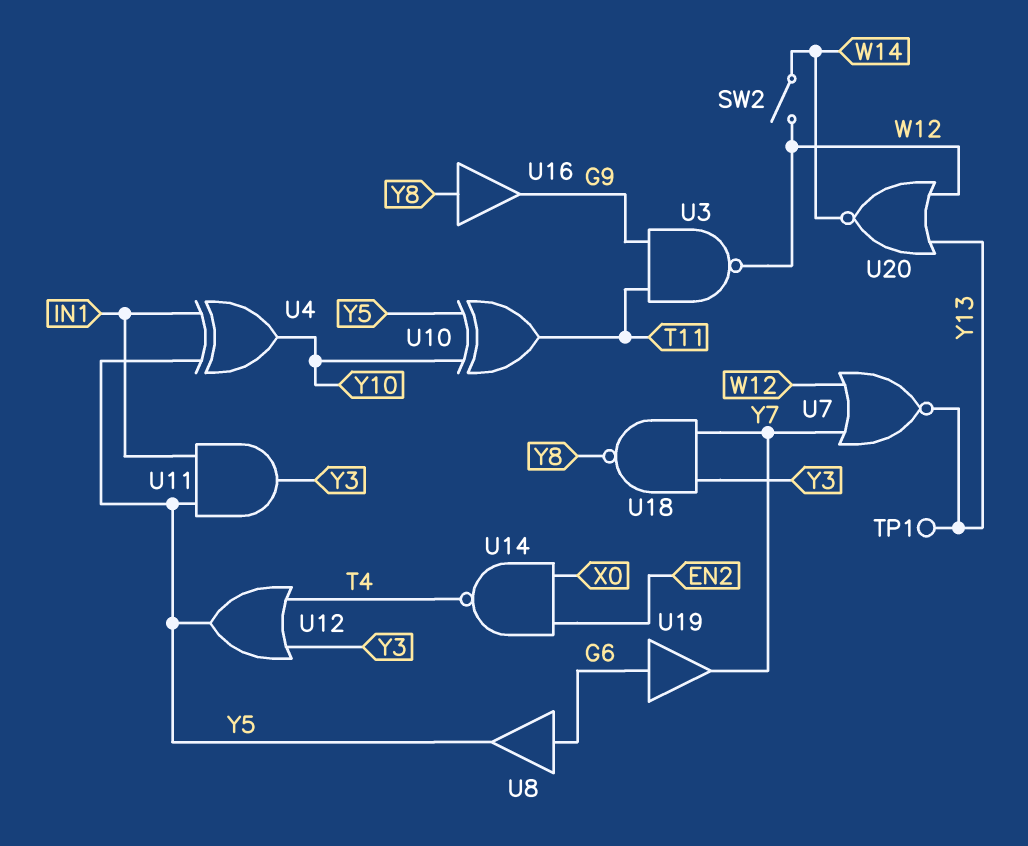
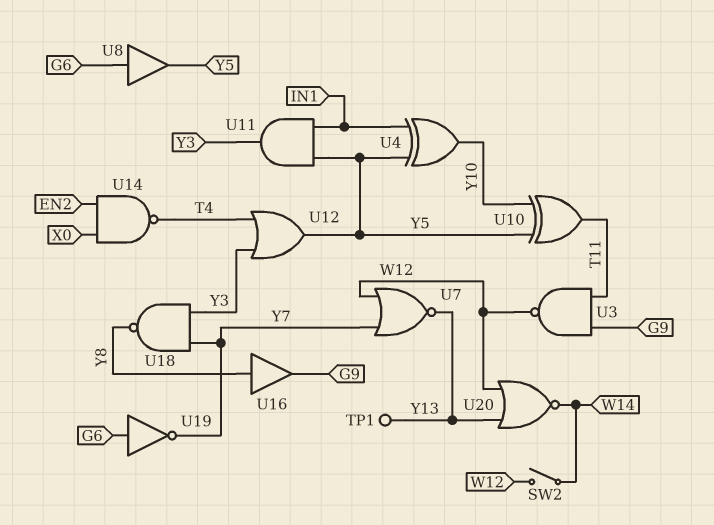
U19: buffer (in G6, out Y7) -> NOT (in G6, out Y7)

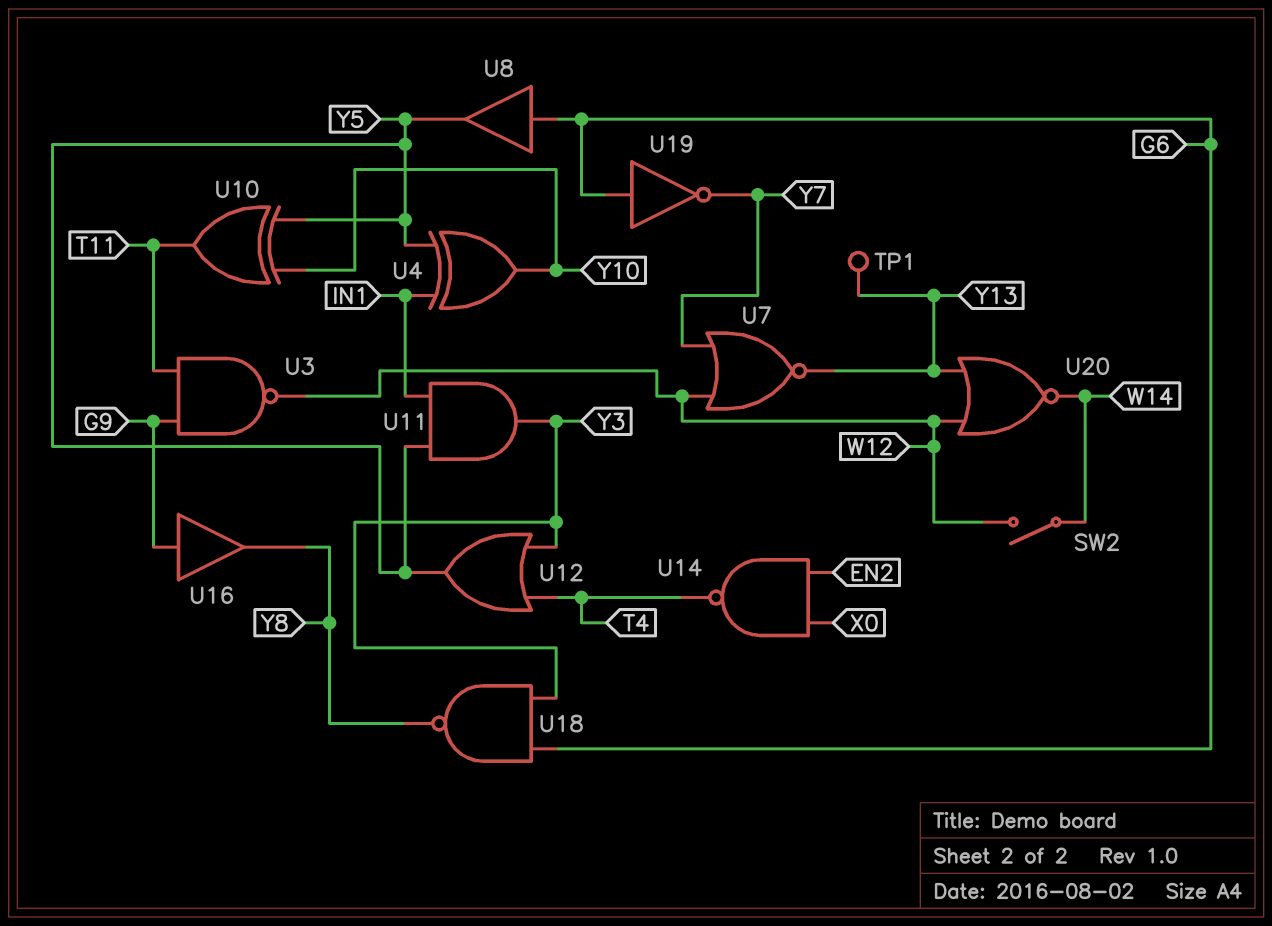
U16: buffer (in Y8, out G9) -> buffer (in G9, out Y8)
U18: NAND (in Y3, in Y7, out Y8) -> NAND (in G6, in Y3, out Y8)

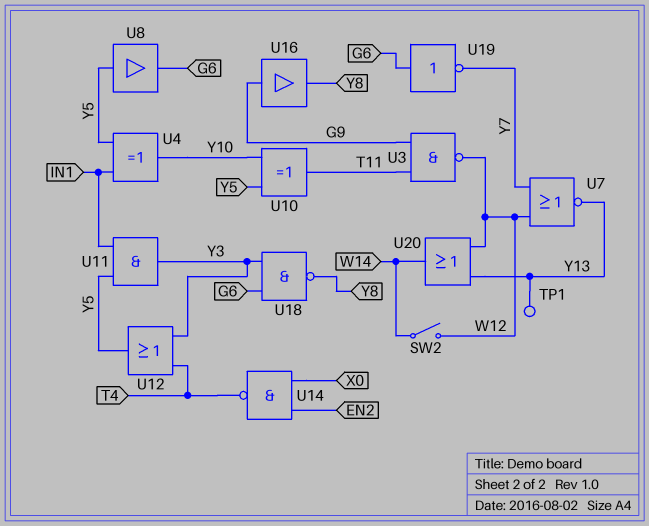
U8: buffer (in G6, out Y5) -> buffer (in Y5, out G6)
U20: NOR (in W12, in Y13, out W14) -> OR (in W12, in Y13, out W14)

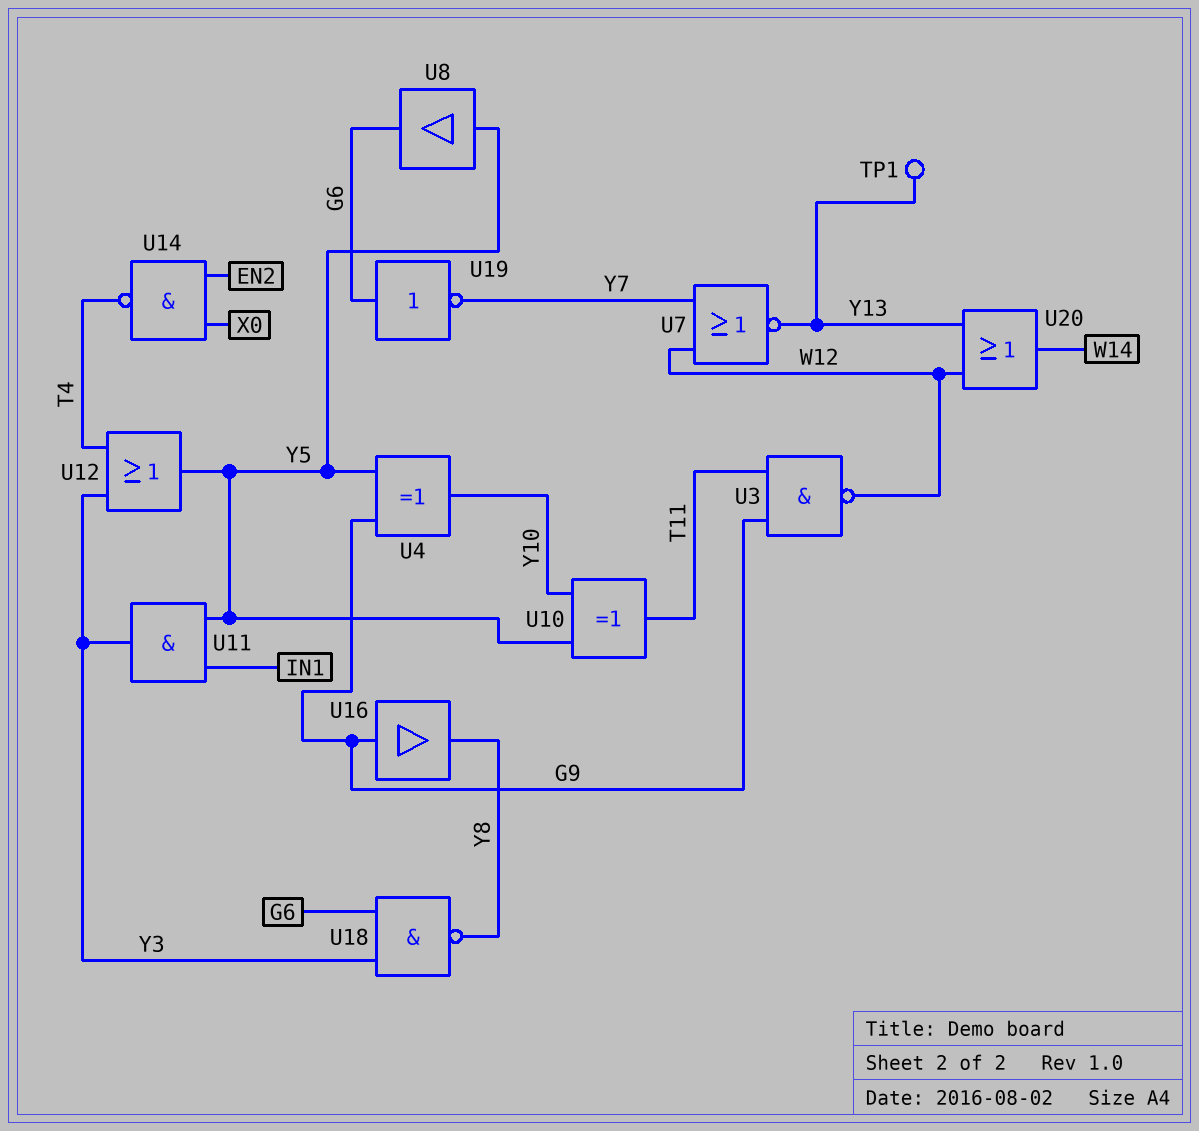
SW2: switch (W12, W14) -> none
U4: XOR (in IN1, in Y5, out Y10) -> XOR (in G9, in Y5, out Y10)

